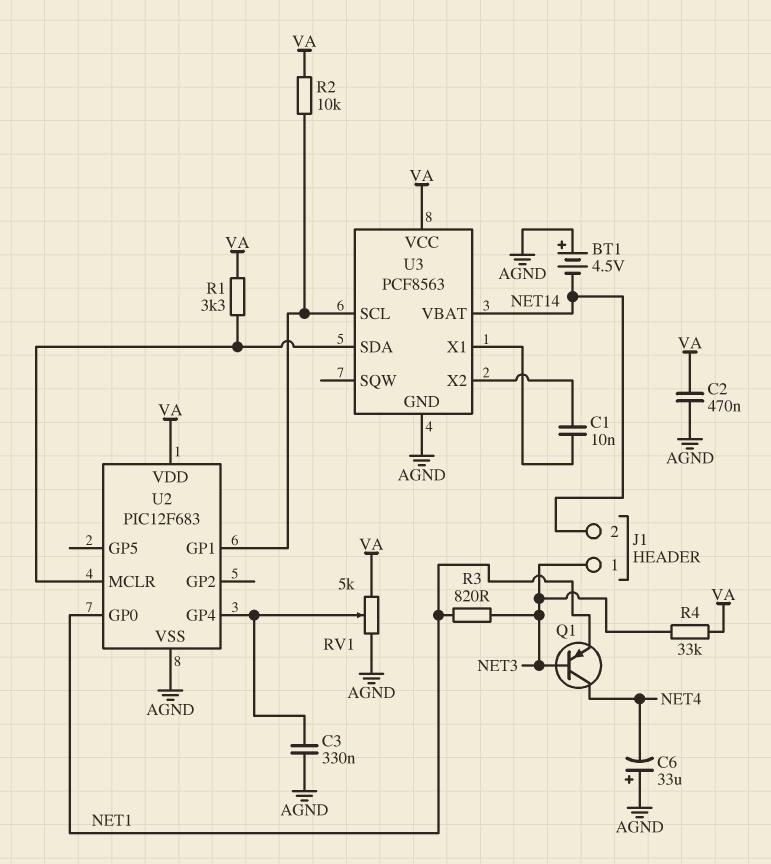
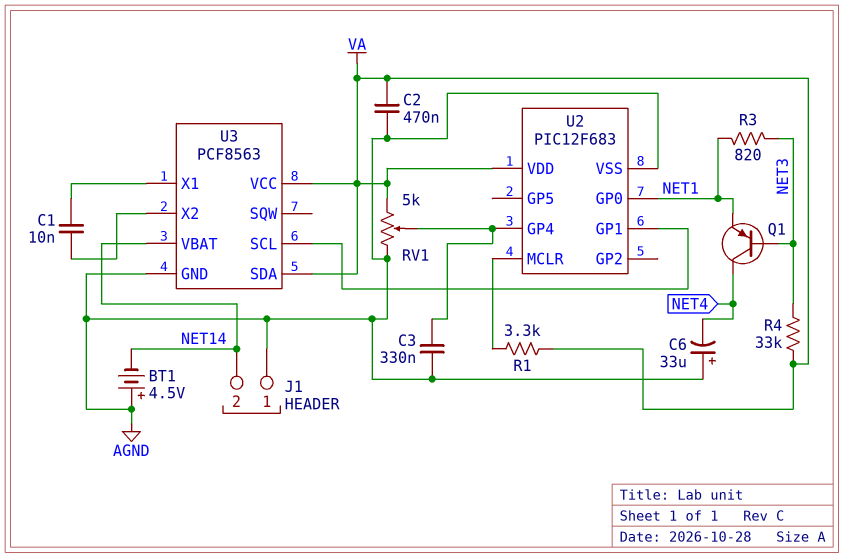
J1 pin 1: NET3 -> AGND
R2: 10k (U2/GP1, VA) -> none
U3 pin SDA: U2/MCLR -> VA

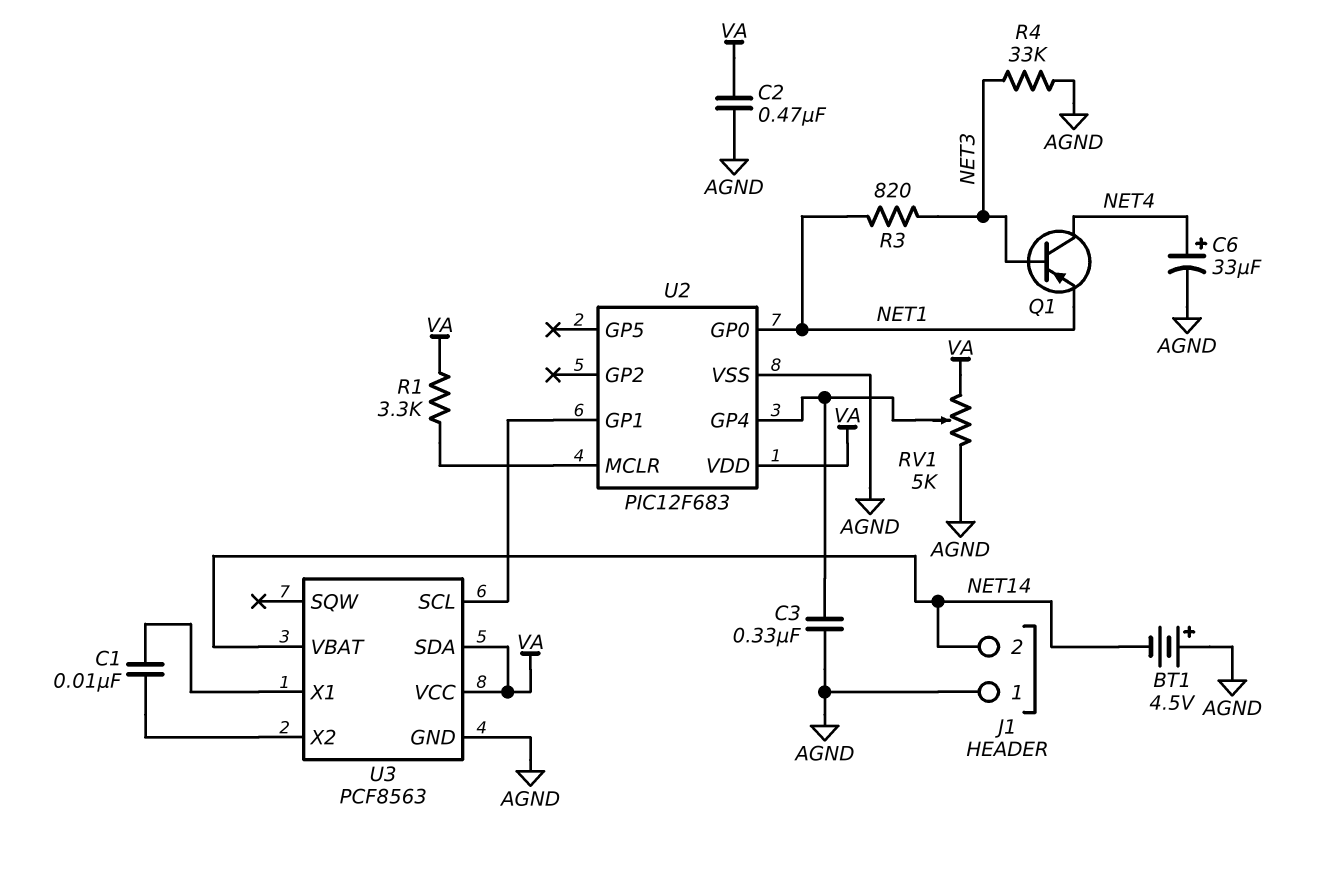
C6: 33uF (plus AGND, minus NET4) -> 33uF (plus NET4, minus AGND)
R4: 33k (NET3, VA) -> 33k (AGND, NET3)

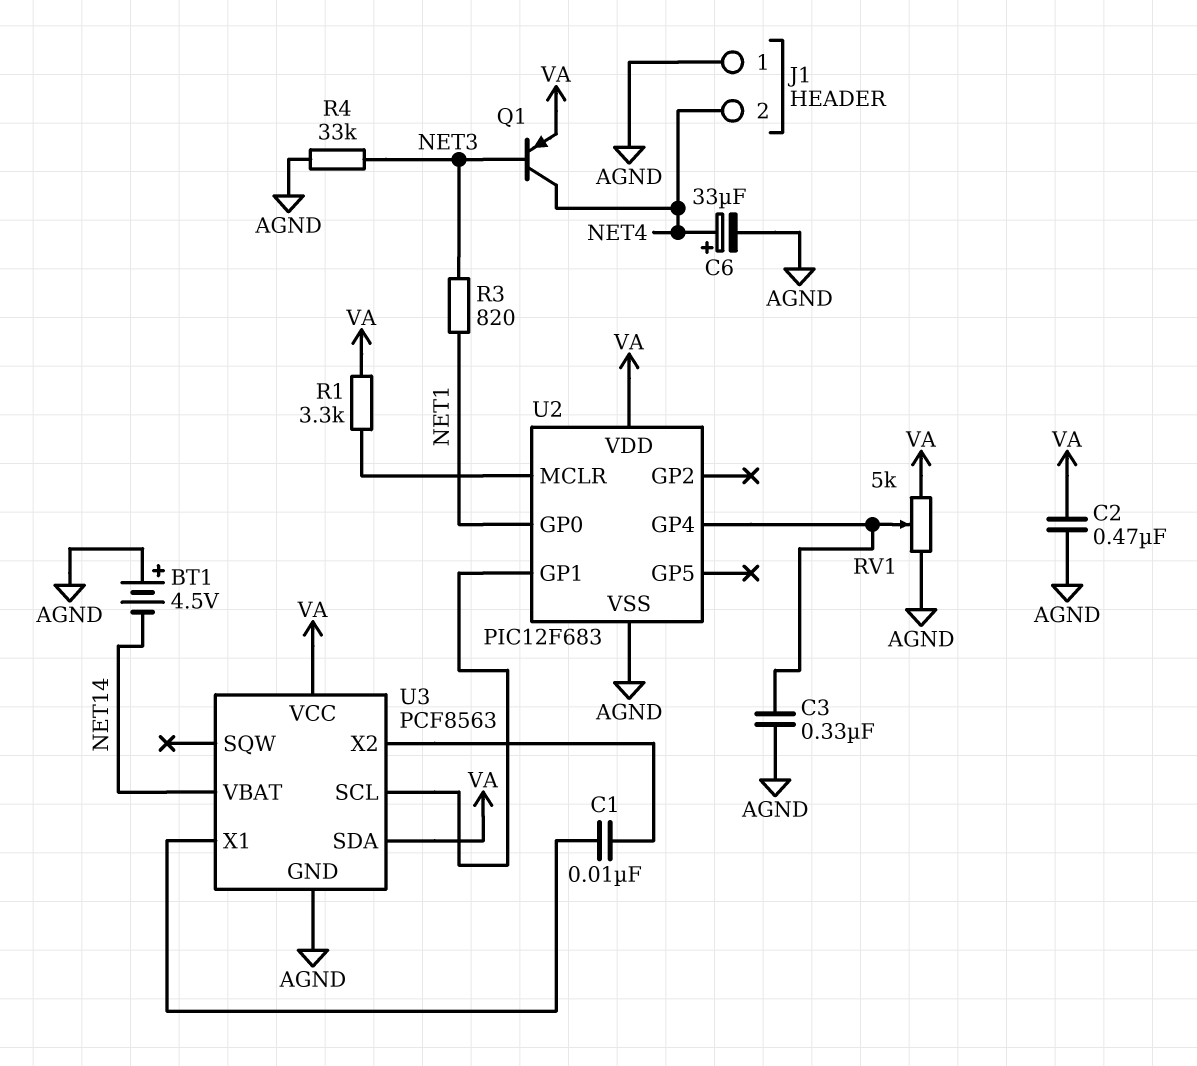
J1 pin 2: NET14 -> NET4
Q1: PNP (B NET3, C NET4, E NET1) -> PNP (B NET3, C NET4, E VA)

